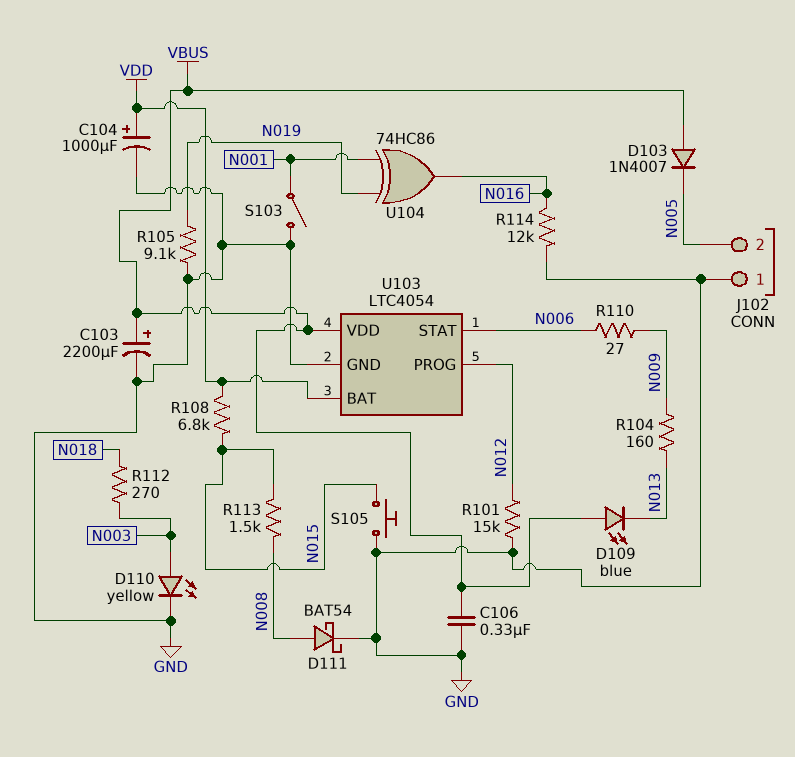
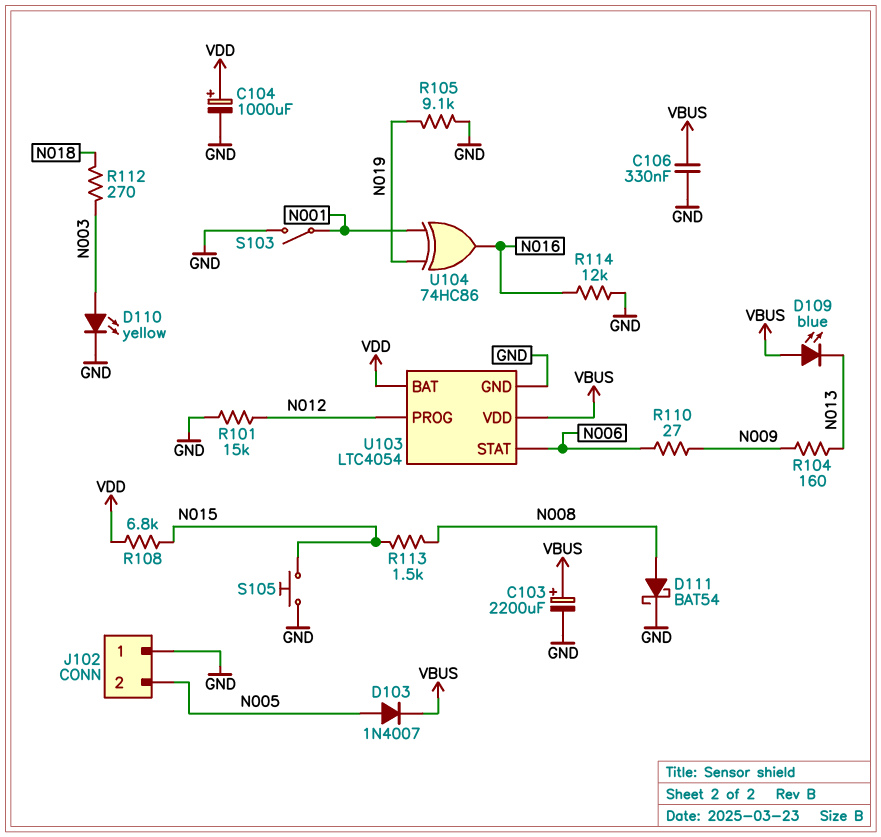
D103: diode 1N4007 (A VBUS, K N005) -> diode 1N4007 (A N005, K VBUS)

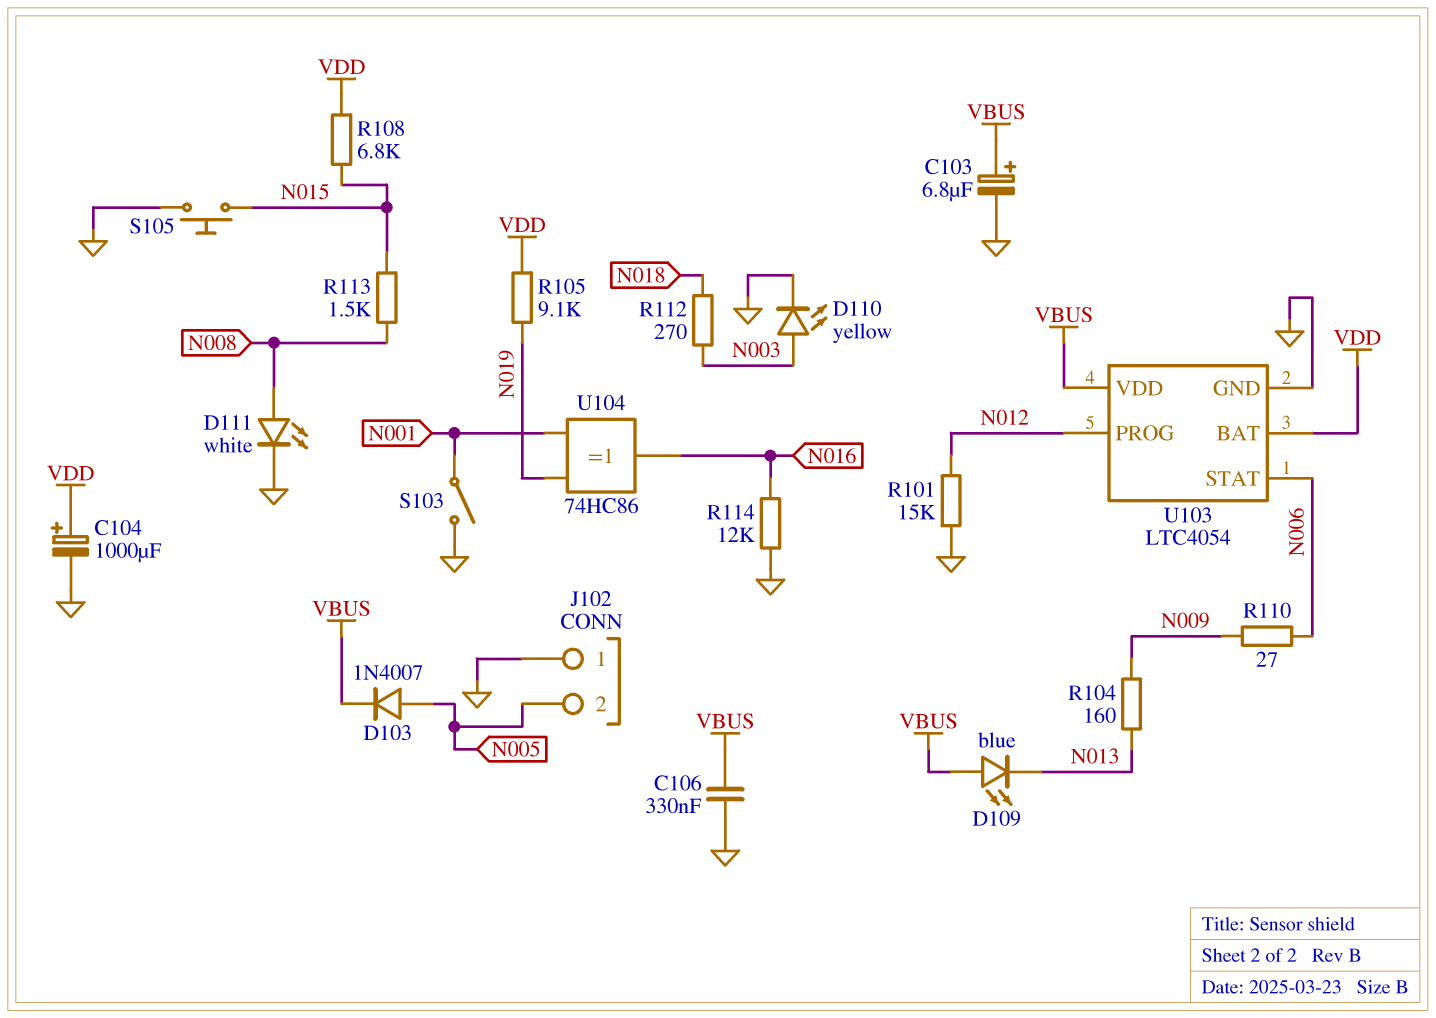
C103: 2200uF (plus VBUS, minus GND) -> 6.8uF (plus VBUS, minus GND)
D111: schottky BAT54 (A N008, K GND) -> LED white (A N008, K GND)
R105: 9.1k (GND, N019) -> 9.1k (N019, VDD)

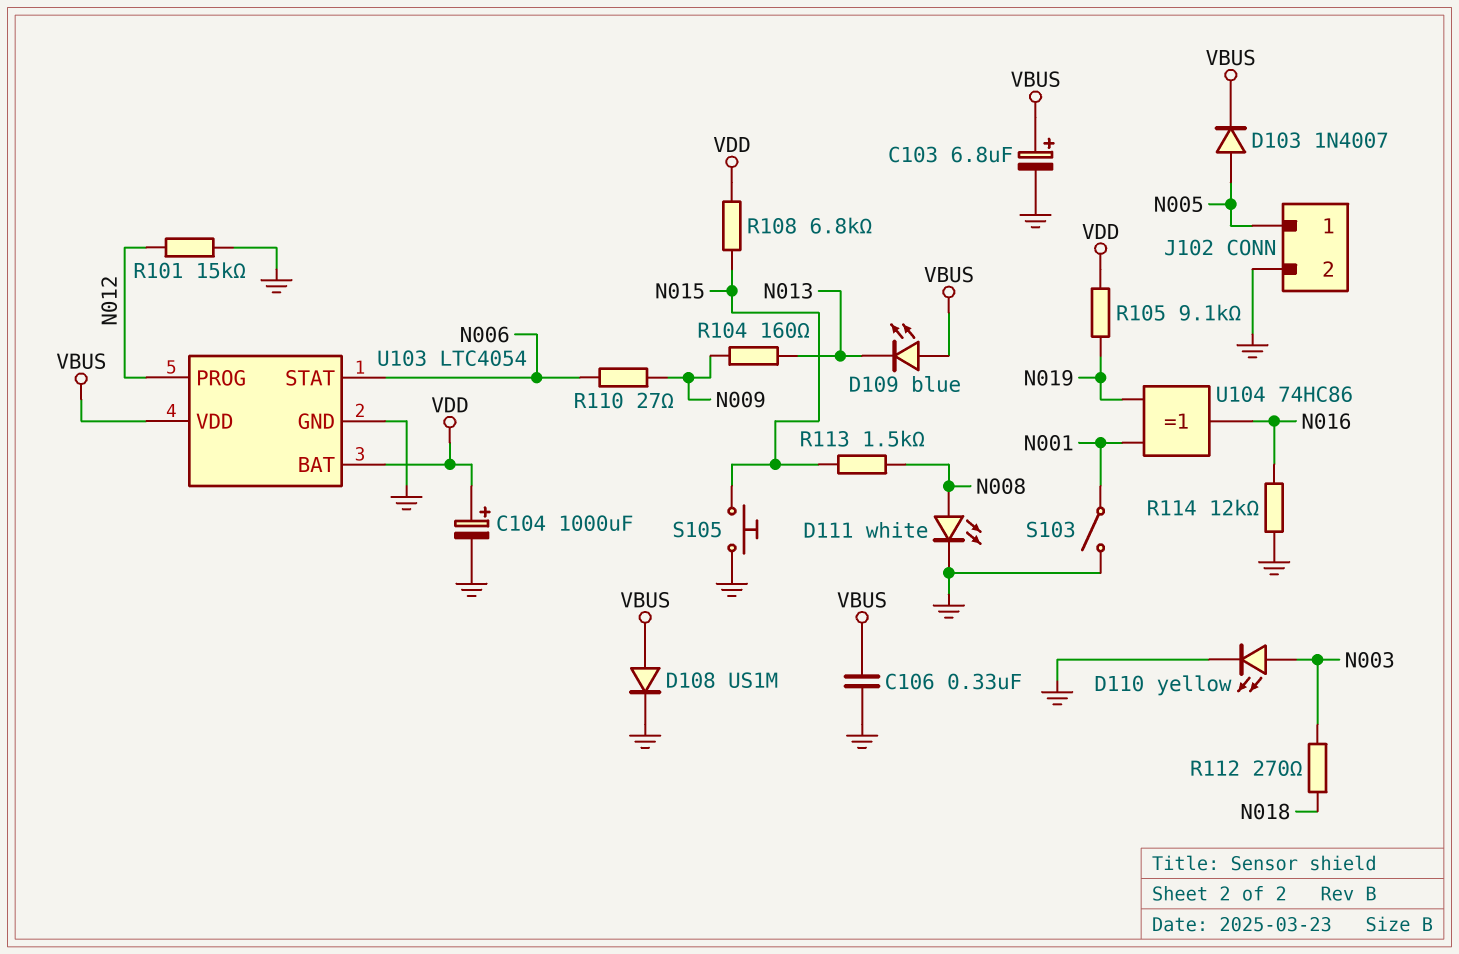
D108: none -> diode US1M (A VBUS, K GND)
J102 pin 1: GND -> N005
J102 pin 2: N005 -> GND

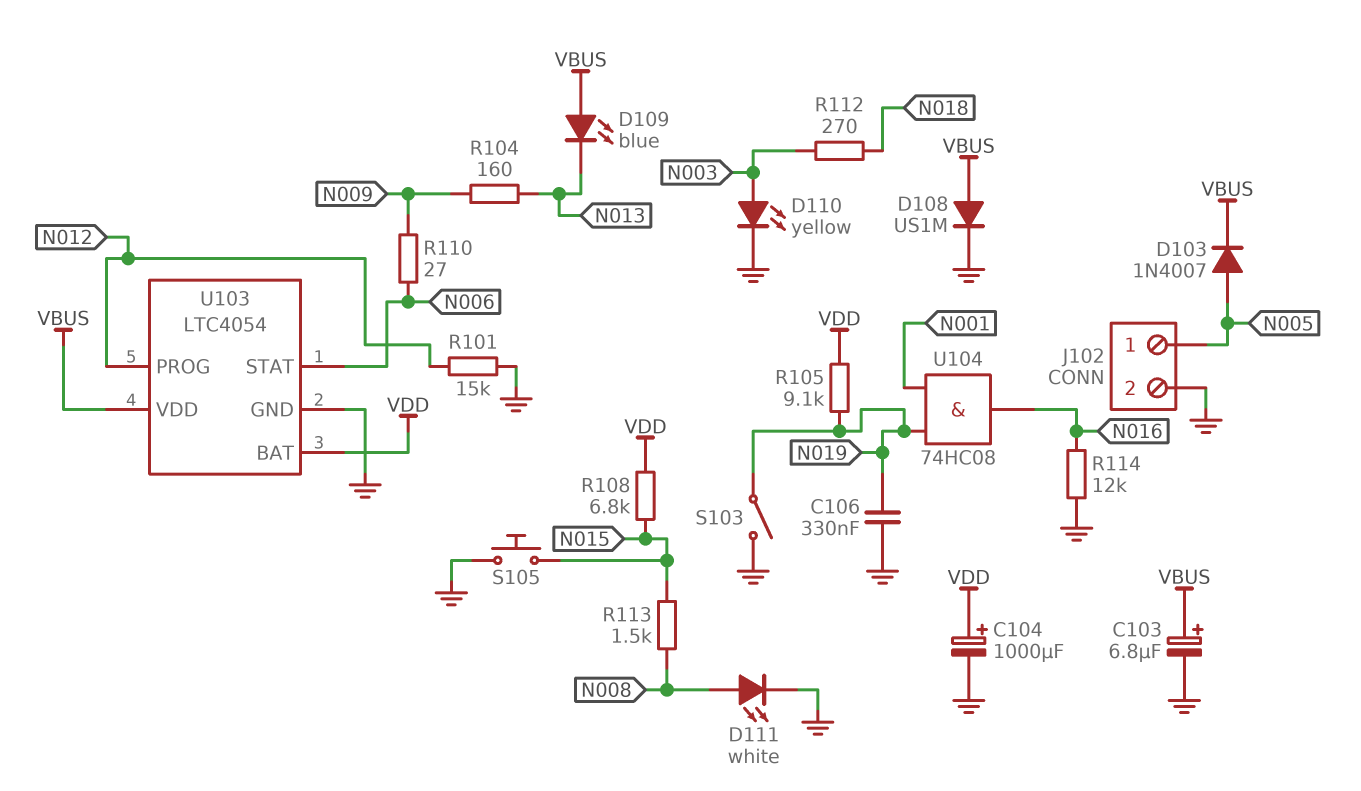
C106: 330nF (GND, VBUS) -> 330nF (GND, N019)
S103: switch (GND, N001) -> switch (GND, N019)
U104: XOR 74HC86 (in N001, in N019, out N016) -> AND 74HC08 (in N001, in N019, out N016)

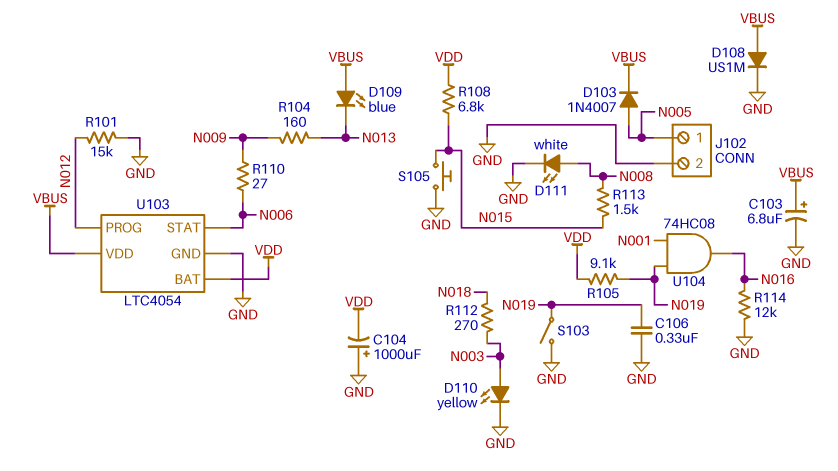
C104: 1000uF (plus VDD, minus GND) -> 1000uF (plus GND, minus VDD)

